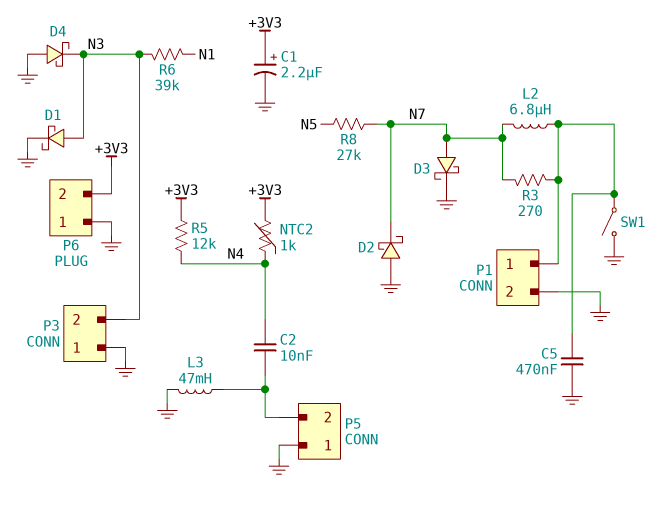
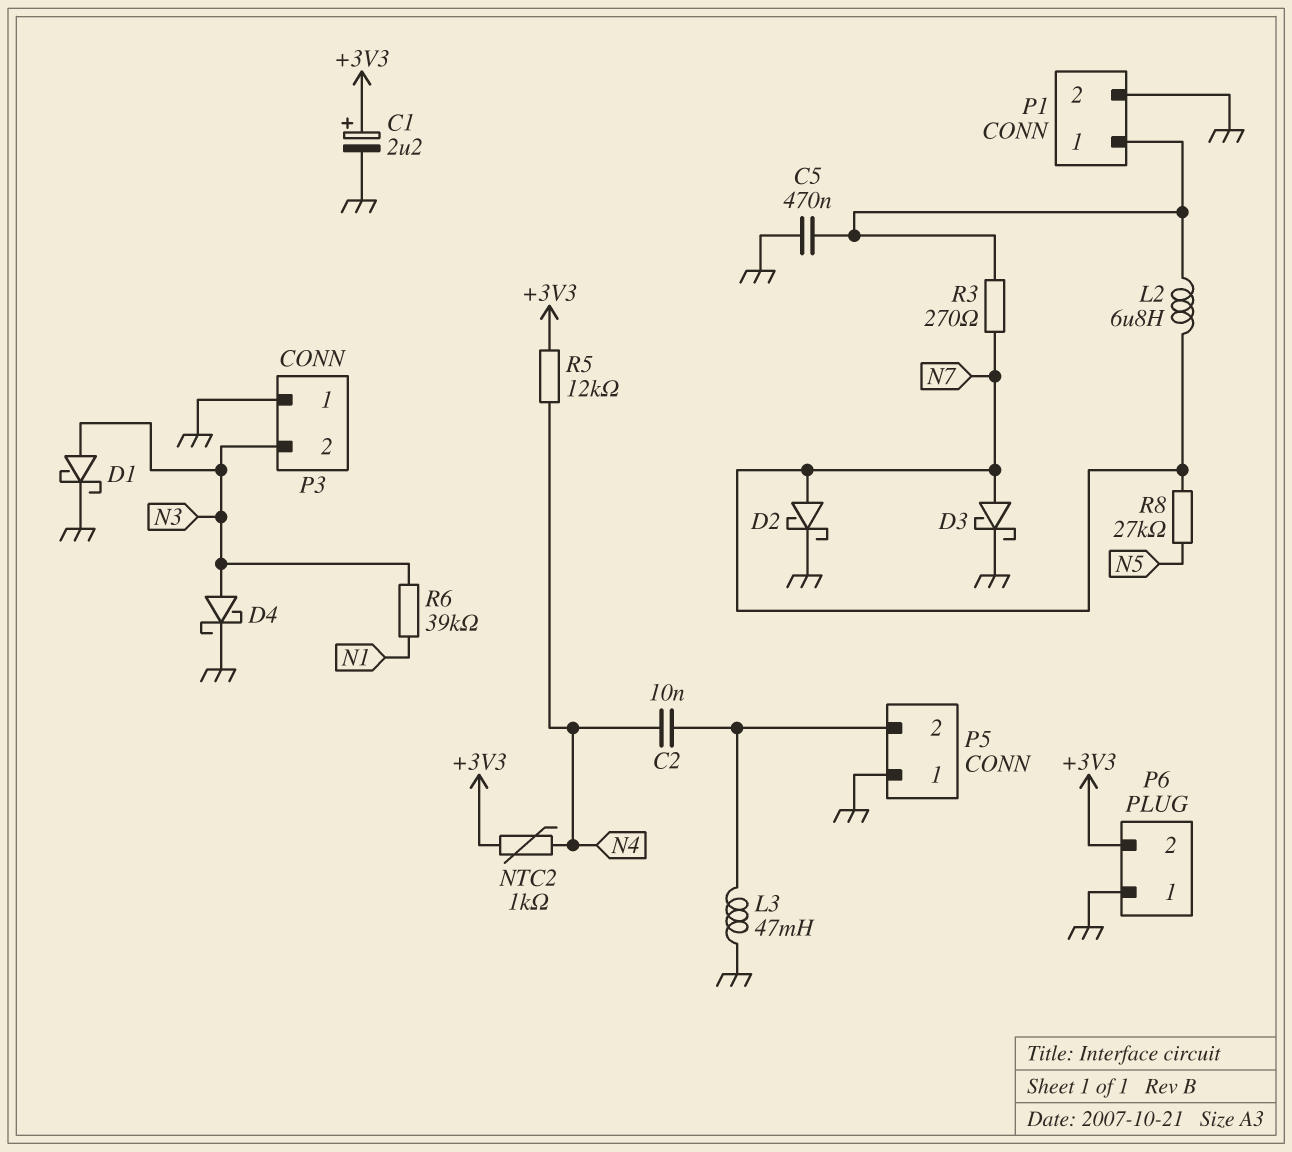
D2: schottky (A GND, K N7) -> schottky (A N7, K GND)
D4: schottky (A GND, K N3) -> schottky (A N3, K GND)
SW1: switch (GND, P1/1) -> none

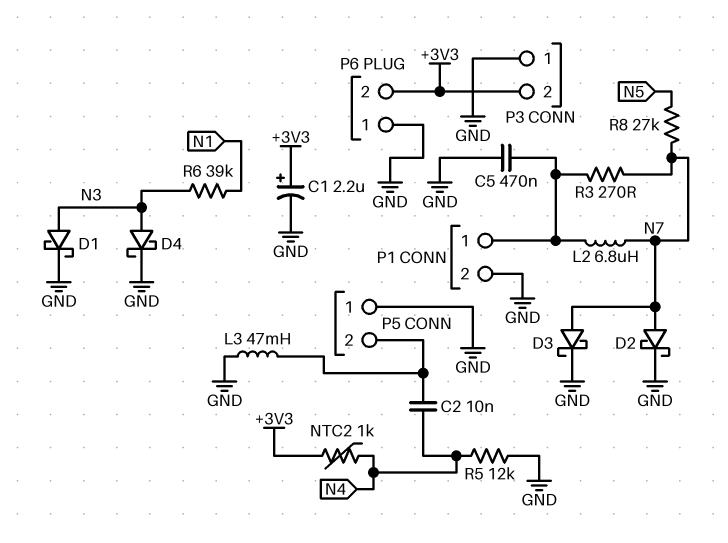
P3 pin 2: N3 -> +3V3
R5: 12k (+3V3, N4) -> 12k (GND, N4)

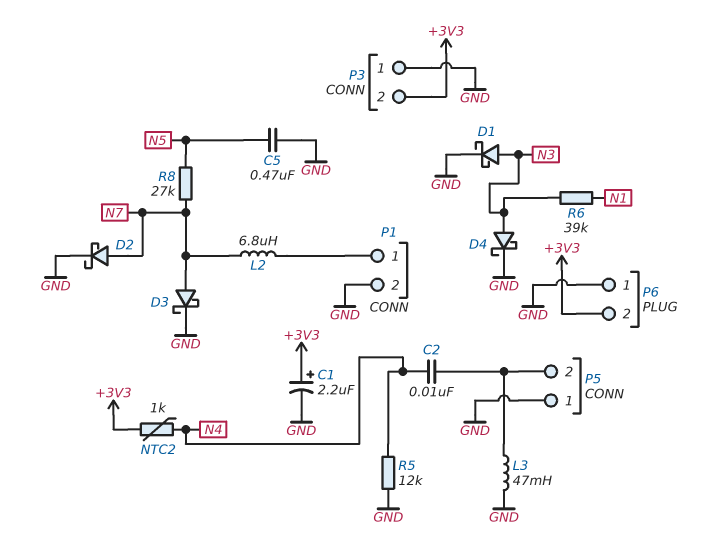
C5: 470nF (GND, P1/1) -> 470nF (GND, N5)
R3: 270 (N7, P1/1) -> none

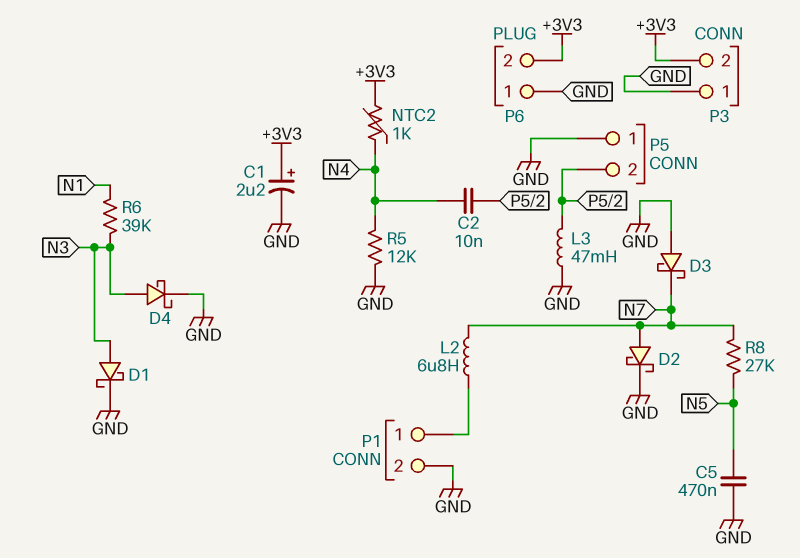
D3: schottky (A N7, K GND) -> schottky (A GND, K N7)

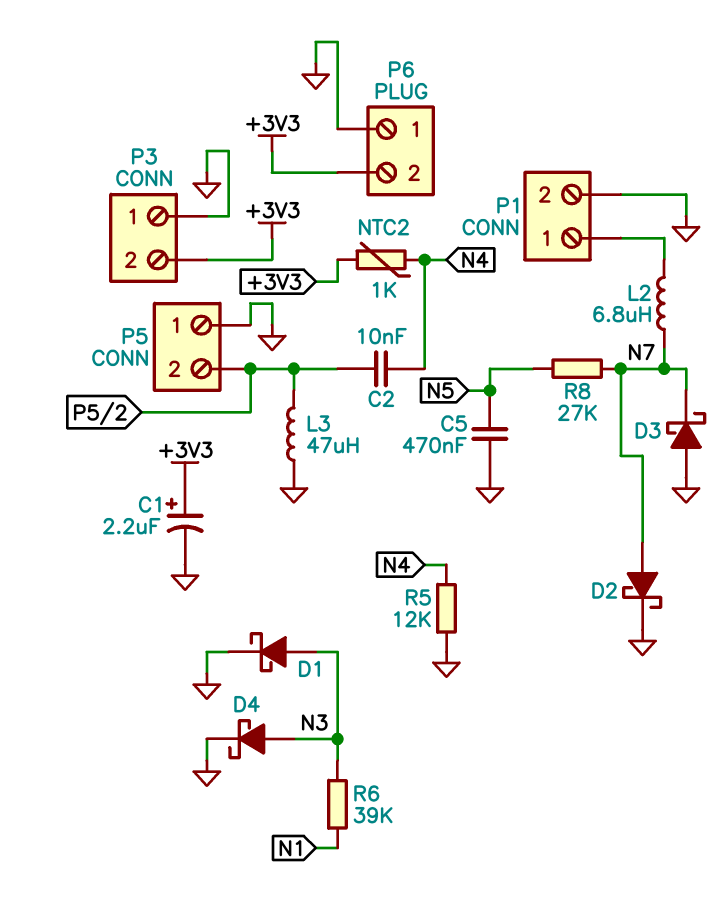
L3: 47mH (GND, P5/2) -> 47uH (GND, P5/2)

